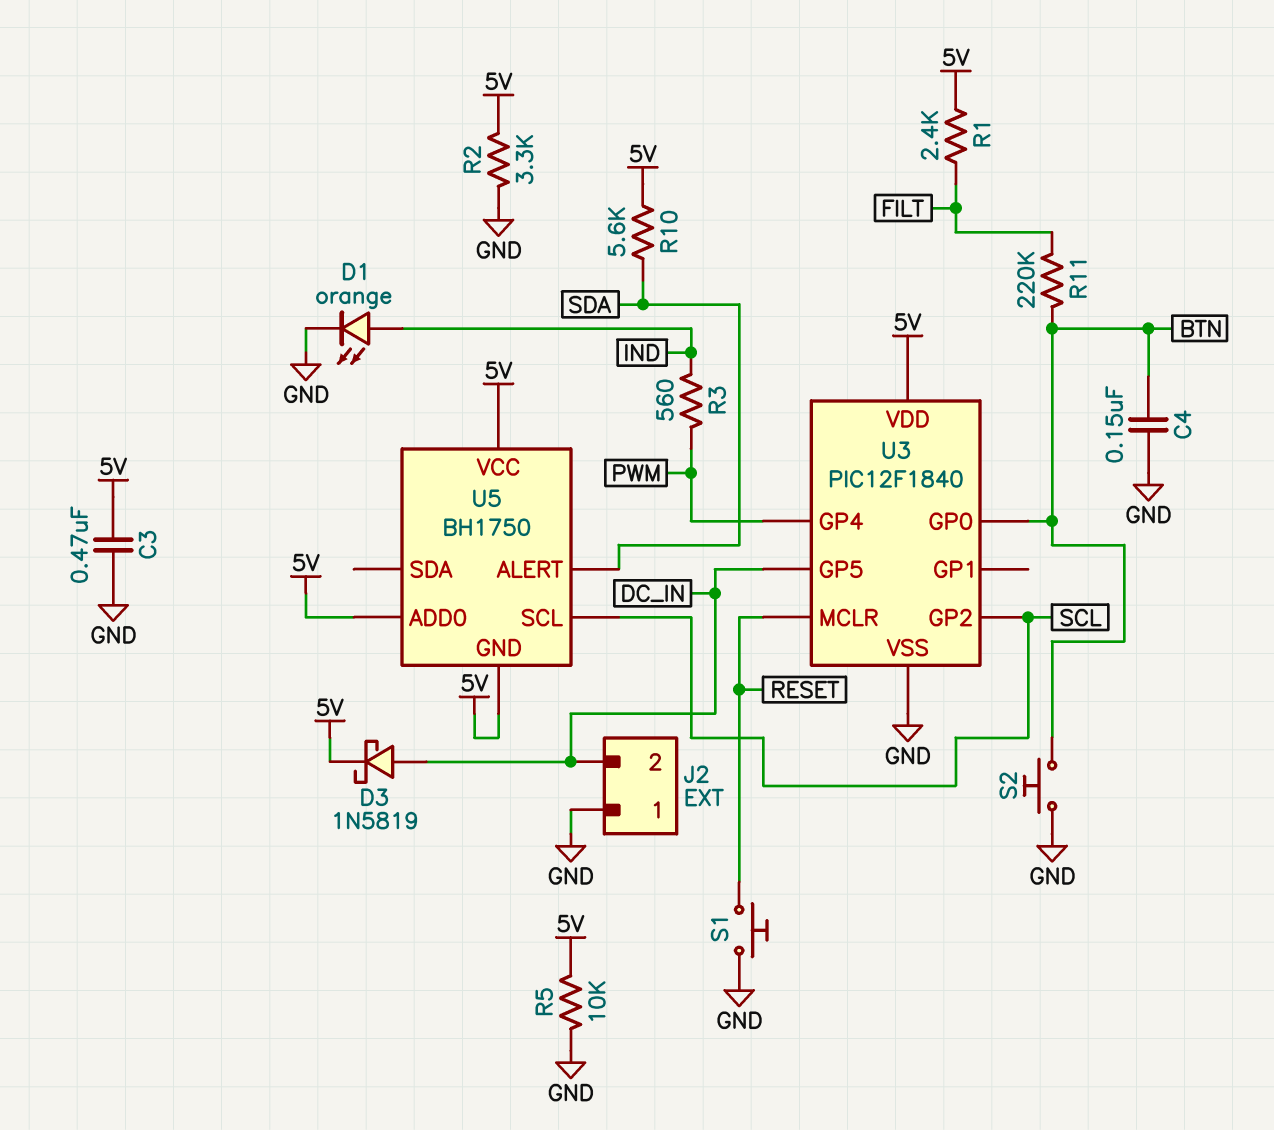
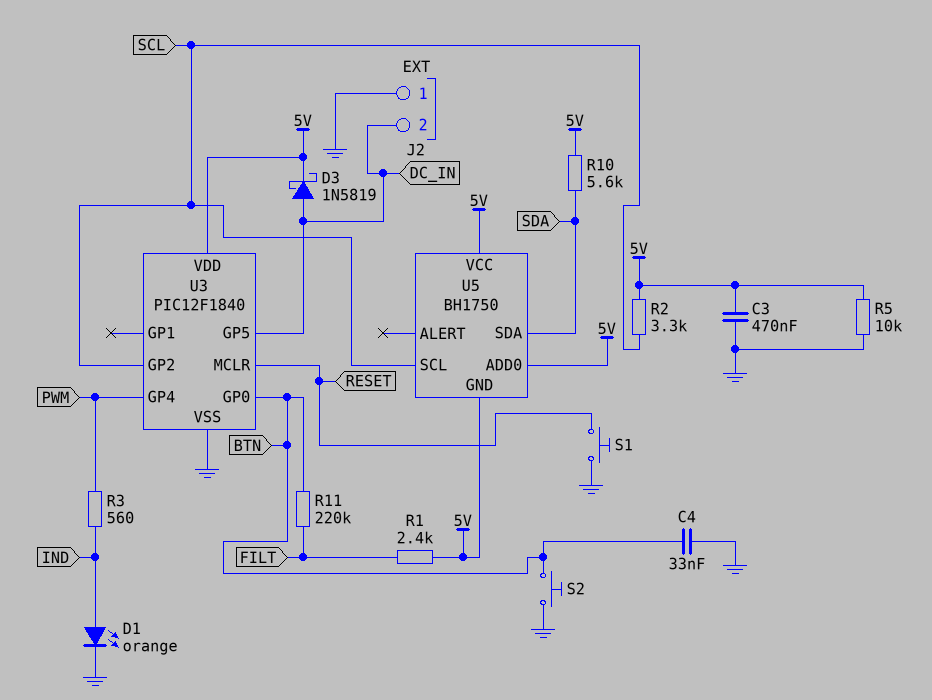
C4: 150nF (BTN, GND) -> 33nF (BTN, GND)
R2: 3.3k (5V, GND) -> 3.3k (5V, SCL)
U5 pin ALERT: SDA -> none
U5 pin SDA: none -> SDA

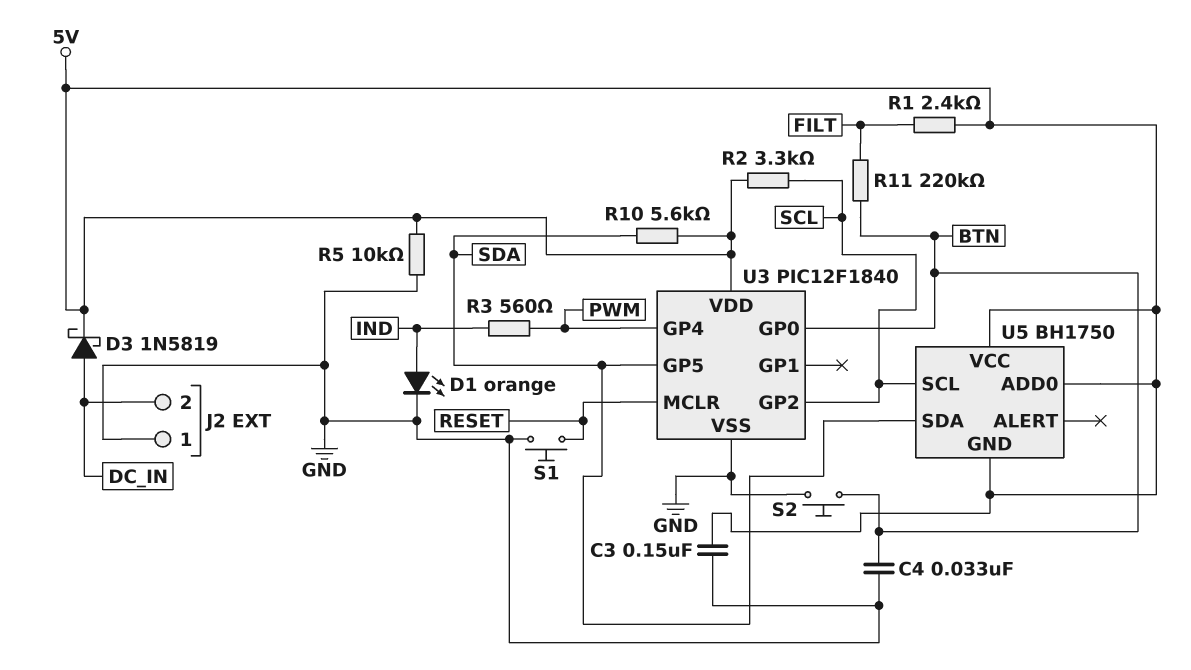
C3: 470nF (5V, GND) -> 150nF (5V, GND)
U3 pin GP5: DC_IN -> SDA

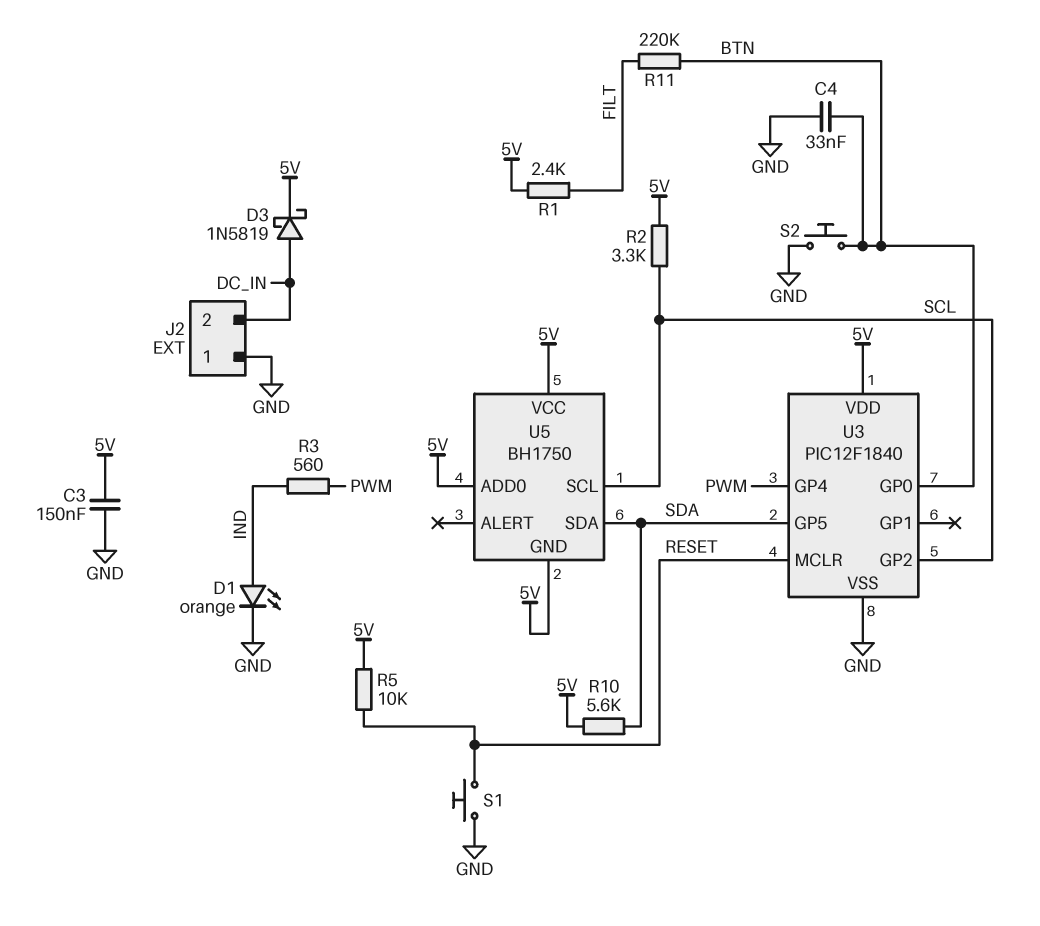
R5: 10k (5V, GND) -> 10k (5V, RESET)

